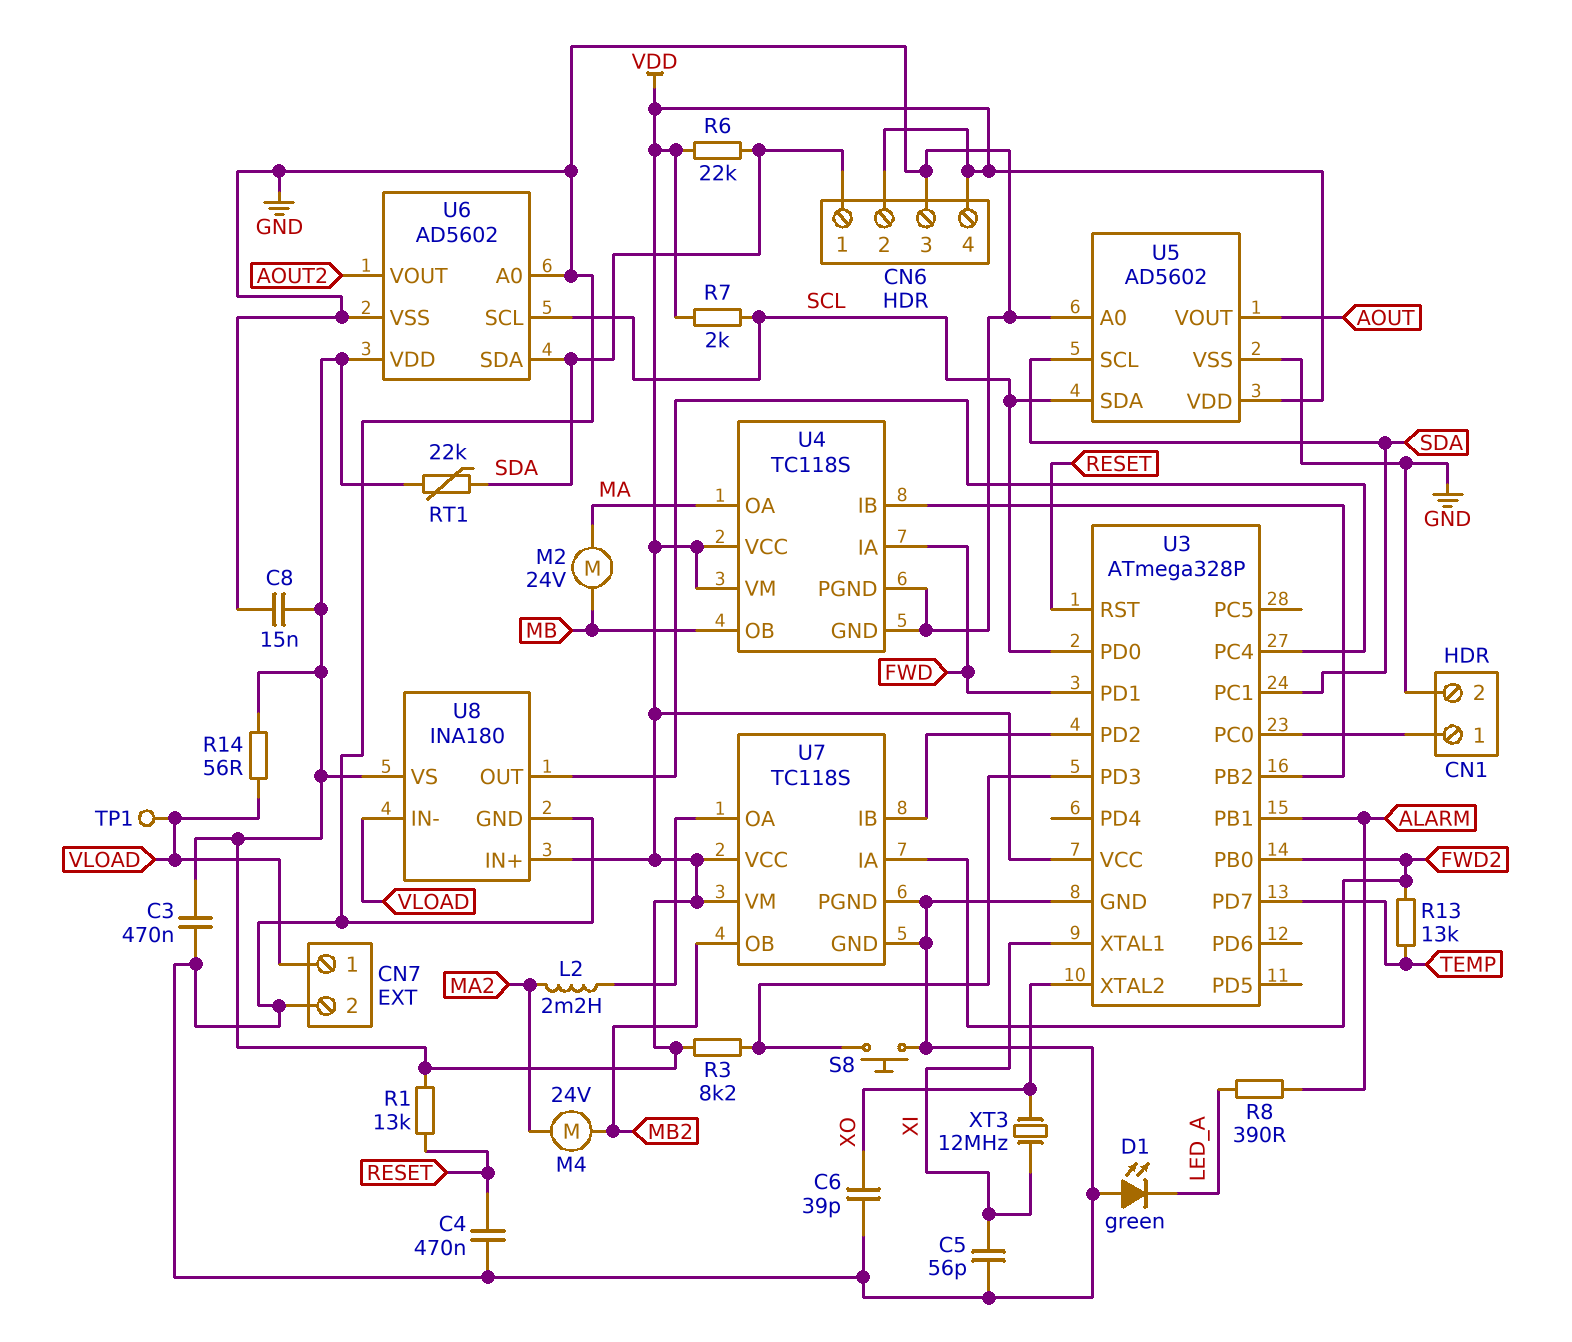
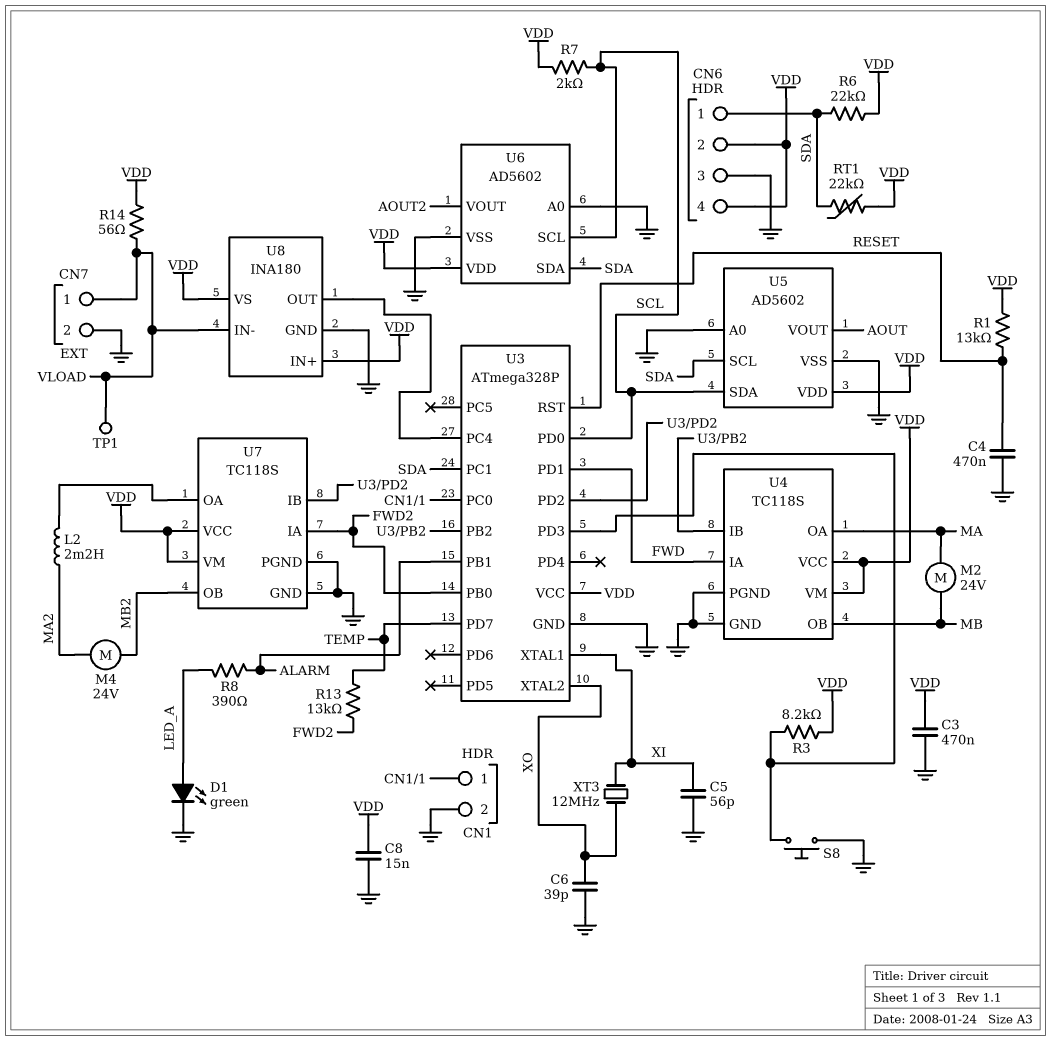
D1: LED green (A GND, K LED_A) -> LED green (A LED_A, K GND)

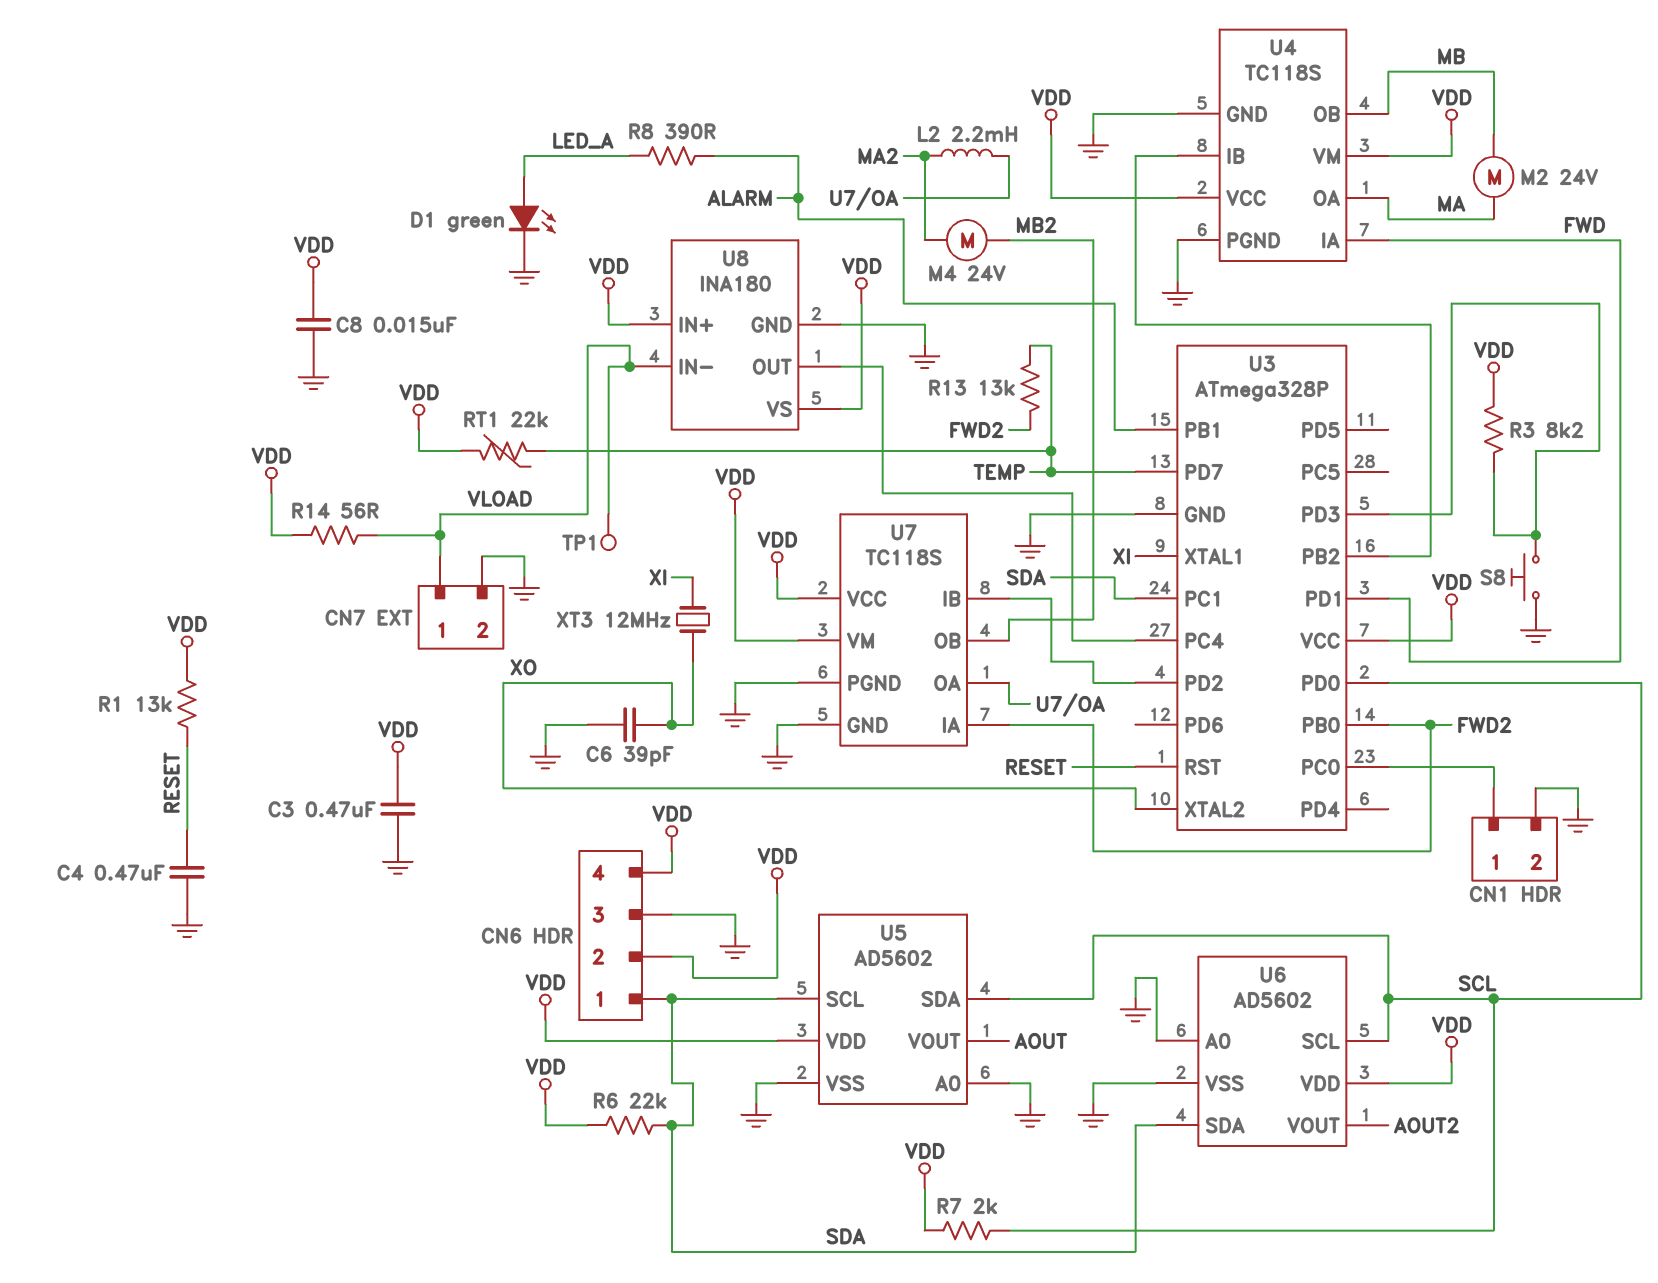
C5: 56pF (GND, XI) -> none
RT1: 22k (SDA, VDD) -> 22k (TEMP, VDD)

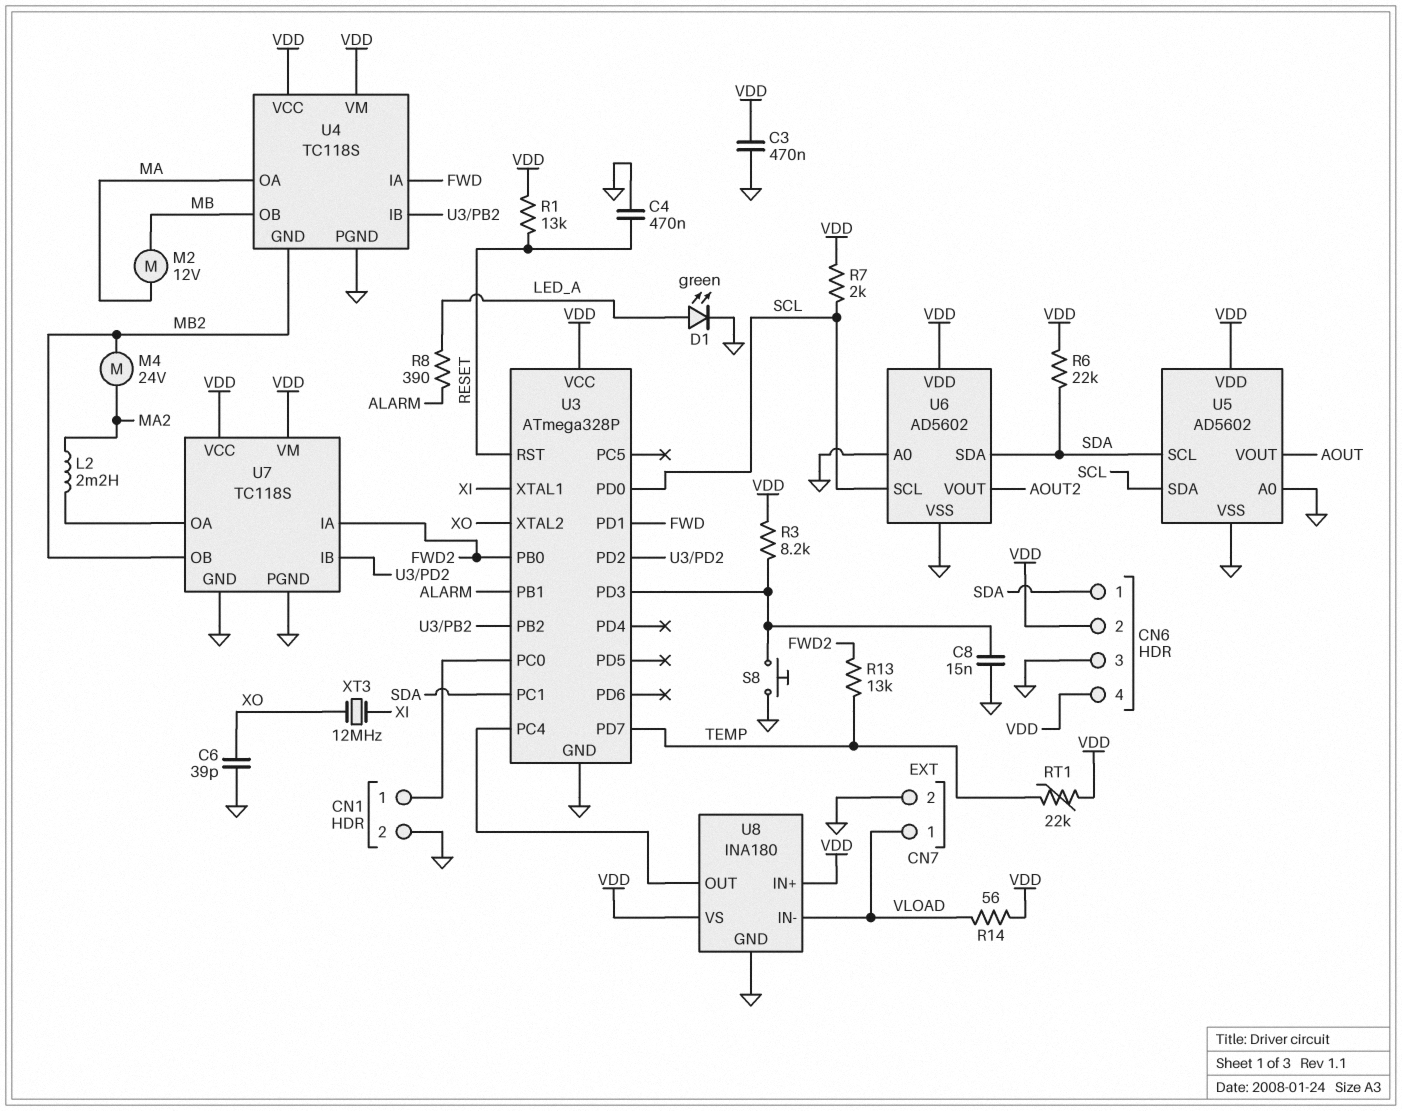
C8: 15nF (GND, VDD) -> 15nF (GND, U3/PD3)
M2: motor 24V (MA, MB) -> motor 12V (MA, MB)
TP1: test point (VLOAD) -> none
U4 pin GND: GND -> MB2

